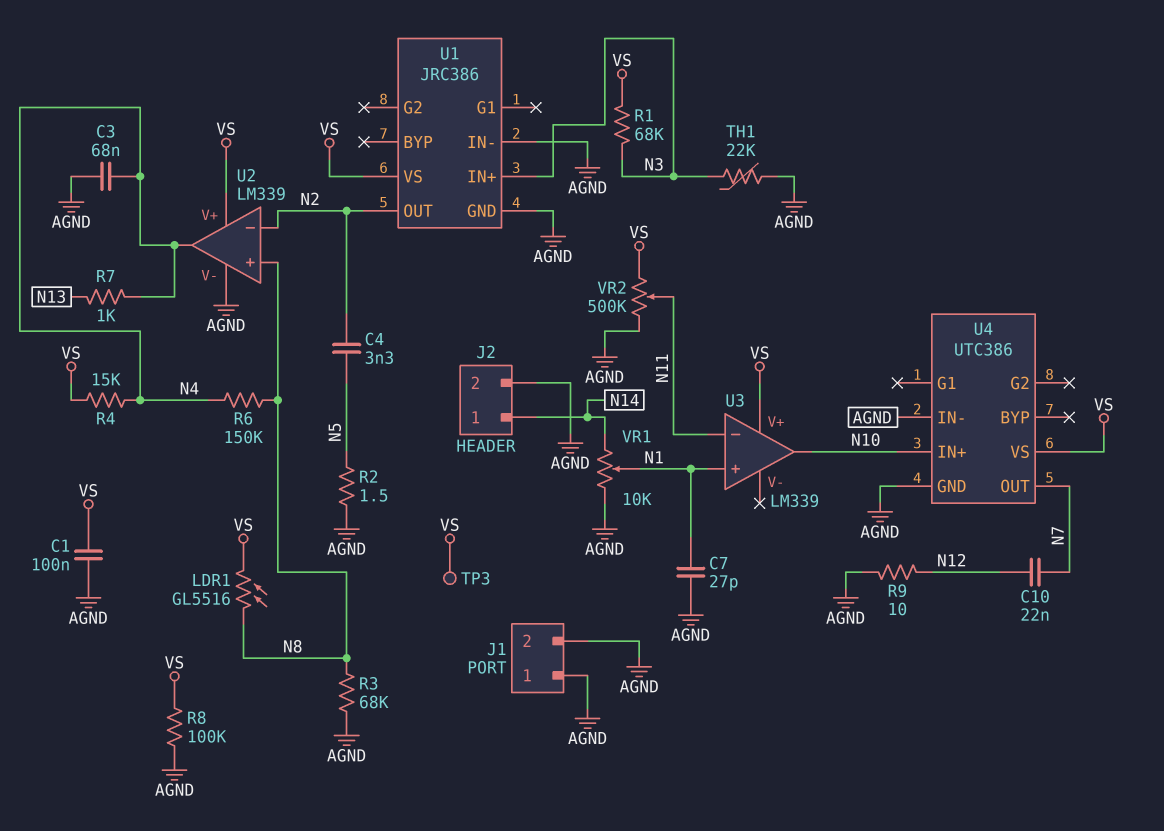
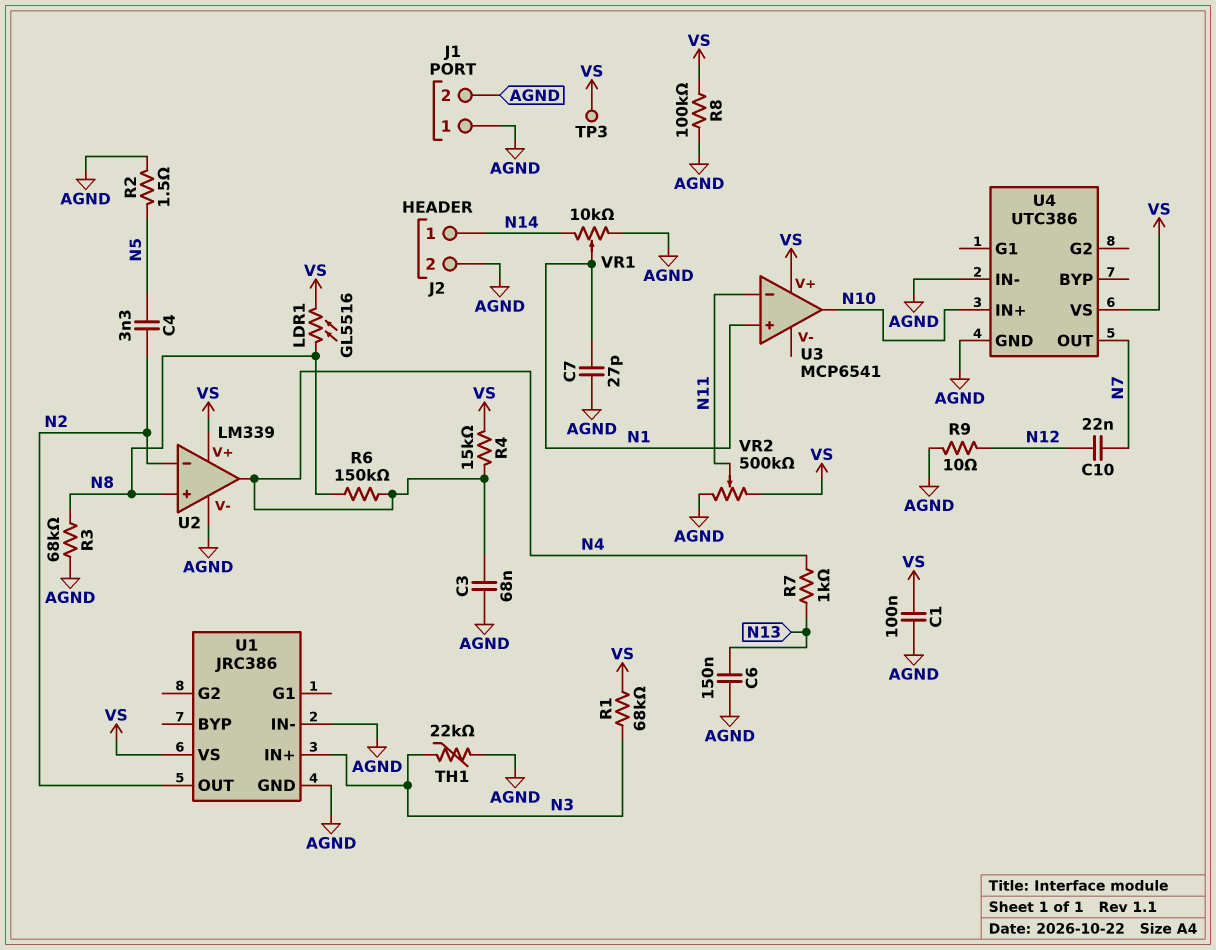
C6: none -> 150nF (AGND, N13)
U3: LM339 -> MCP6541

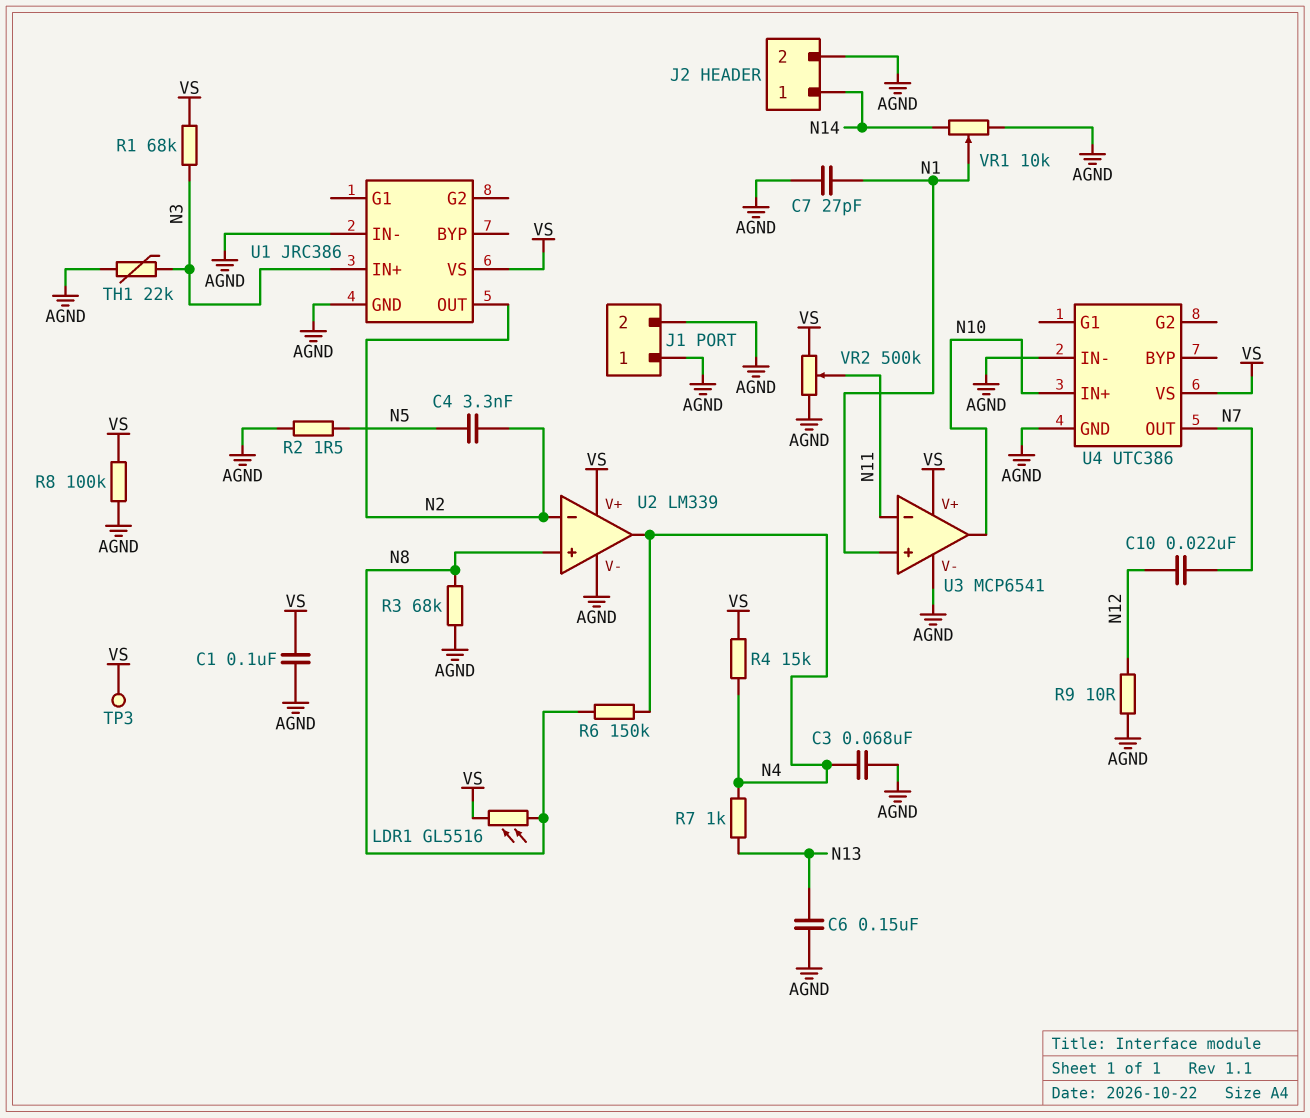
U3 pin V-: none -> AGND

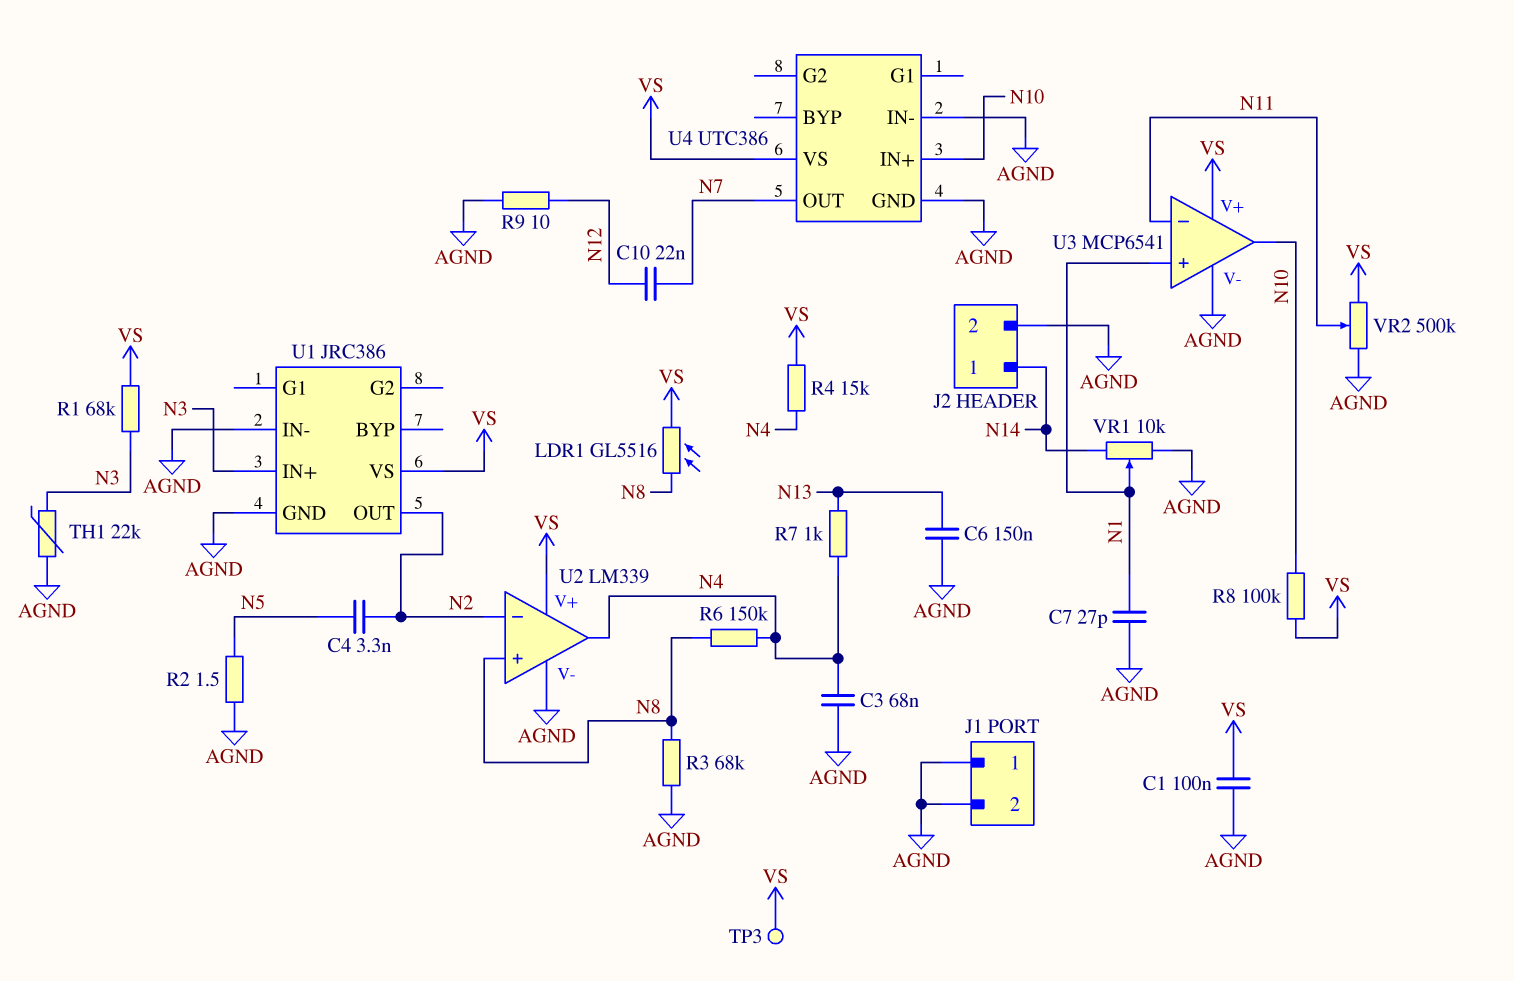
R8: 100k (AGND, VS) -> 100k (N10, VS)

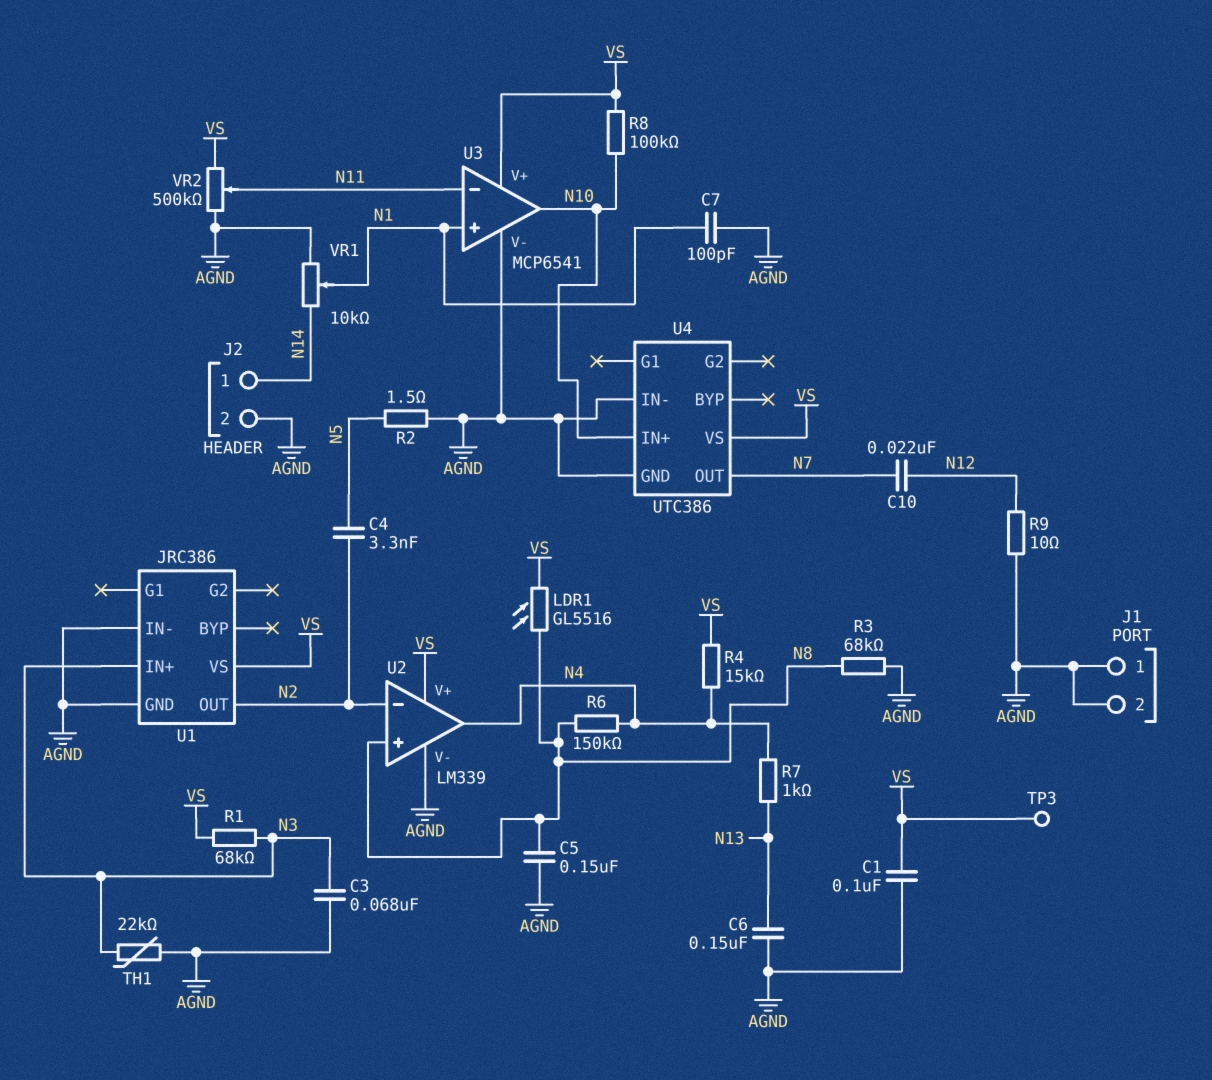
C3: 68nF (AGND, N4) -> 68nF (AGND, N3)
C5: none -> 150nF (AGND, N8)
C7: 27pF (AGND, N1) -> 100pF (AGND, N1)

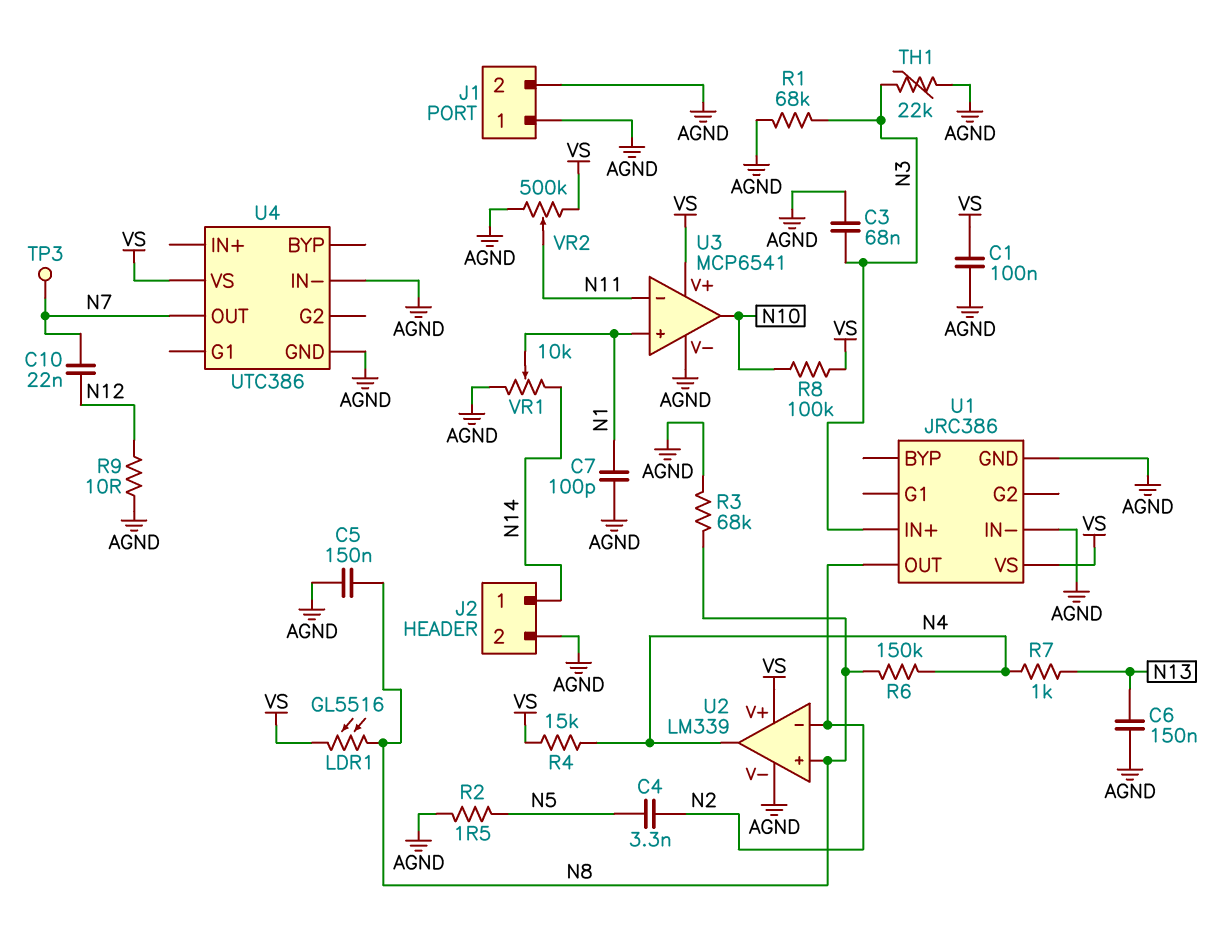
R1: 68k (N3, VS) -> 68k (AGND, N3)
TP3: test point (VS) -> test point (N7)
U4 pin IN+: N10 -> none

